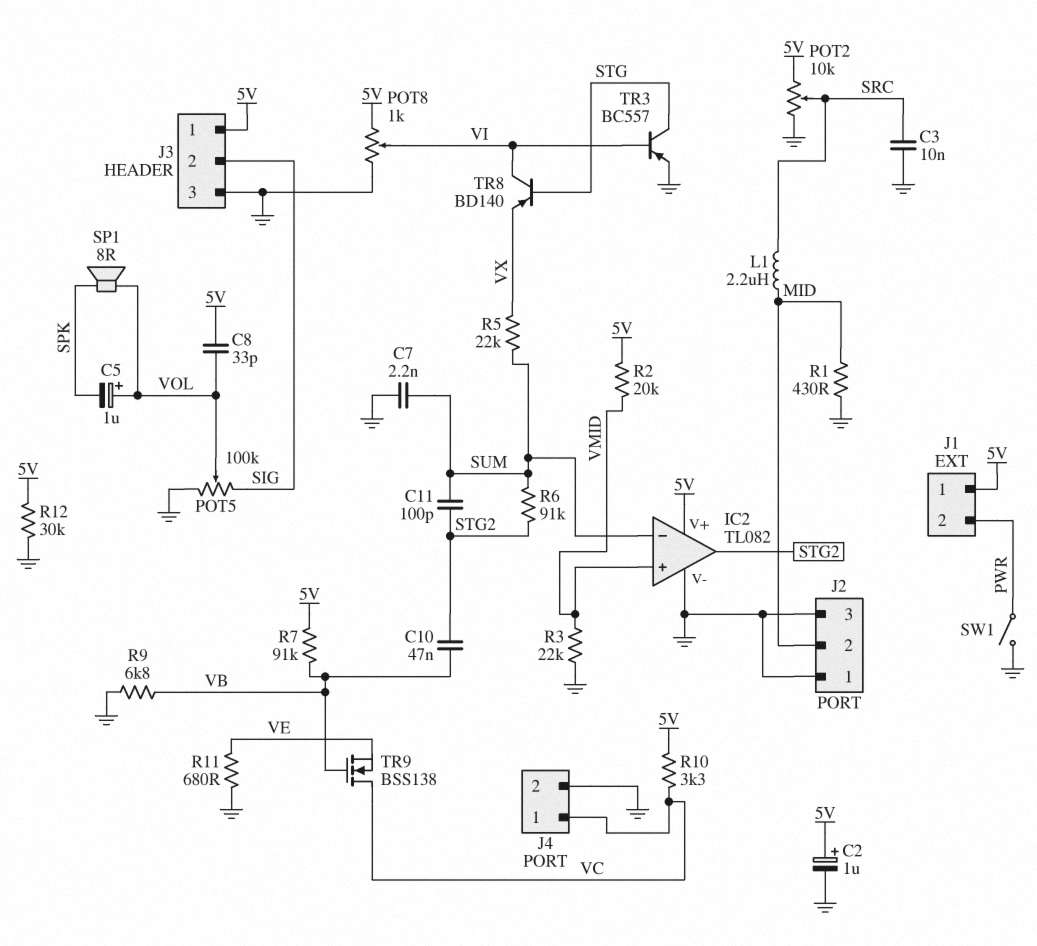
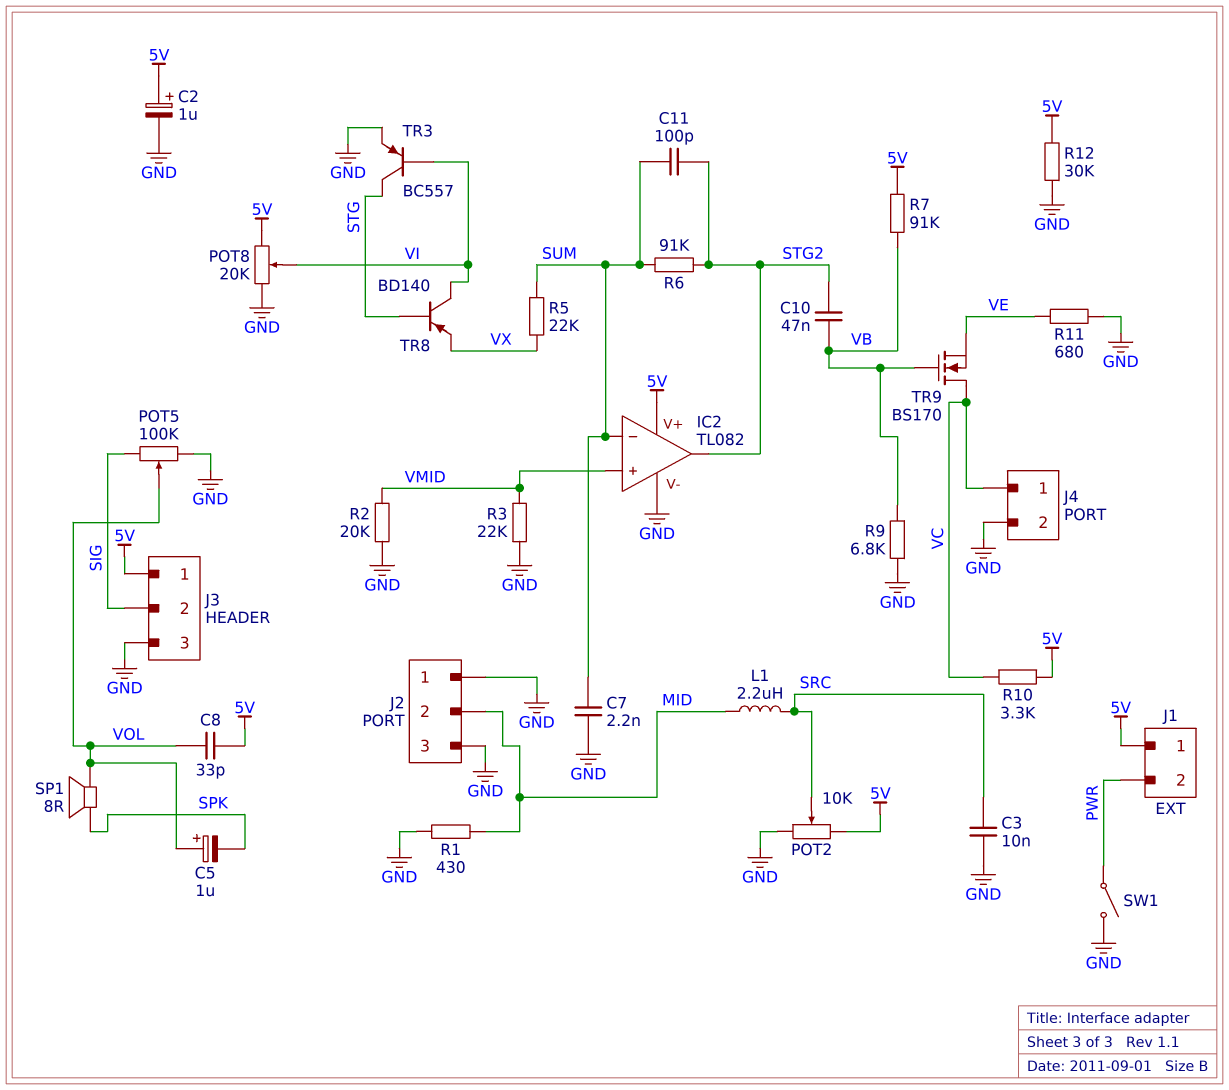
POT8: 1k (5V, GND, wiper VI) -> 20k (5V, GND, wiper VI)
R2: 20k (5V, VMID) -> 20k (GND, VMID)
TR9: NMOS BSS138 (G VB, D VC, S VE) -> NMOS BS170 (G VB, D VC, S VE)

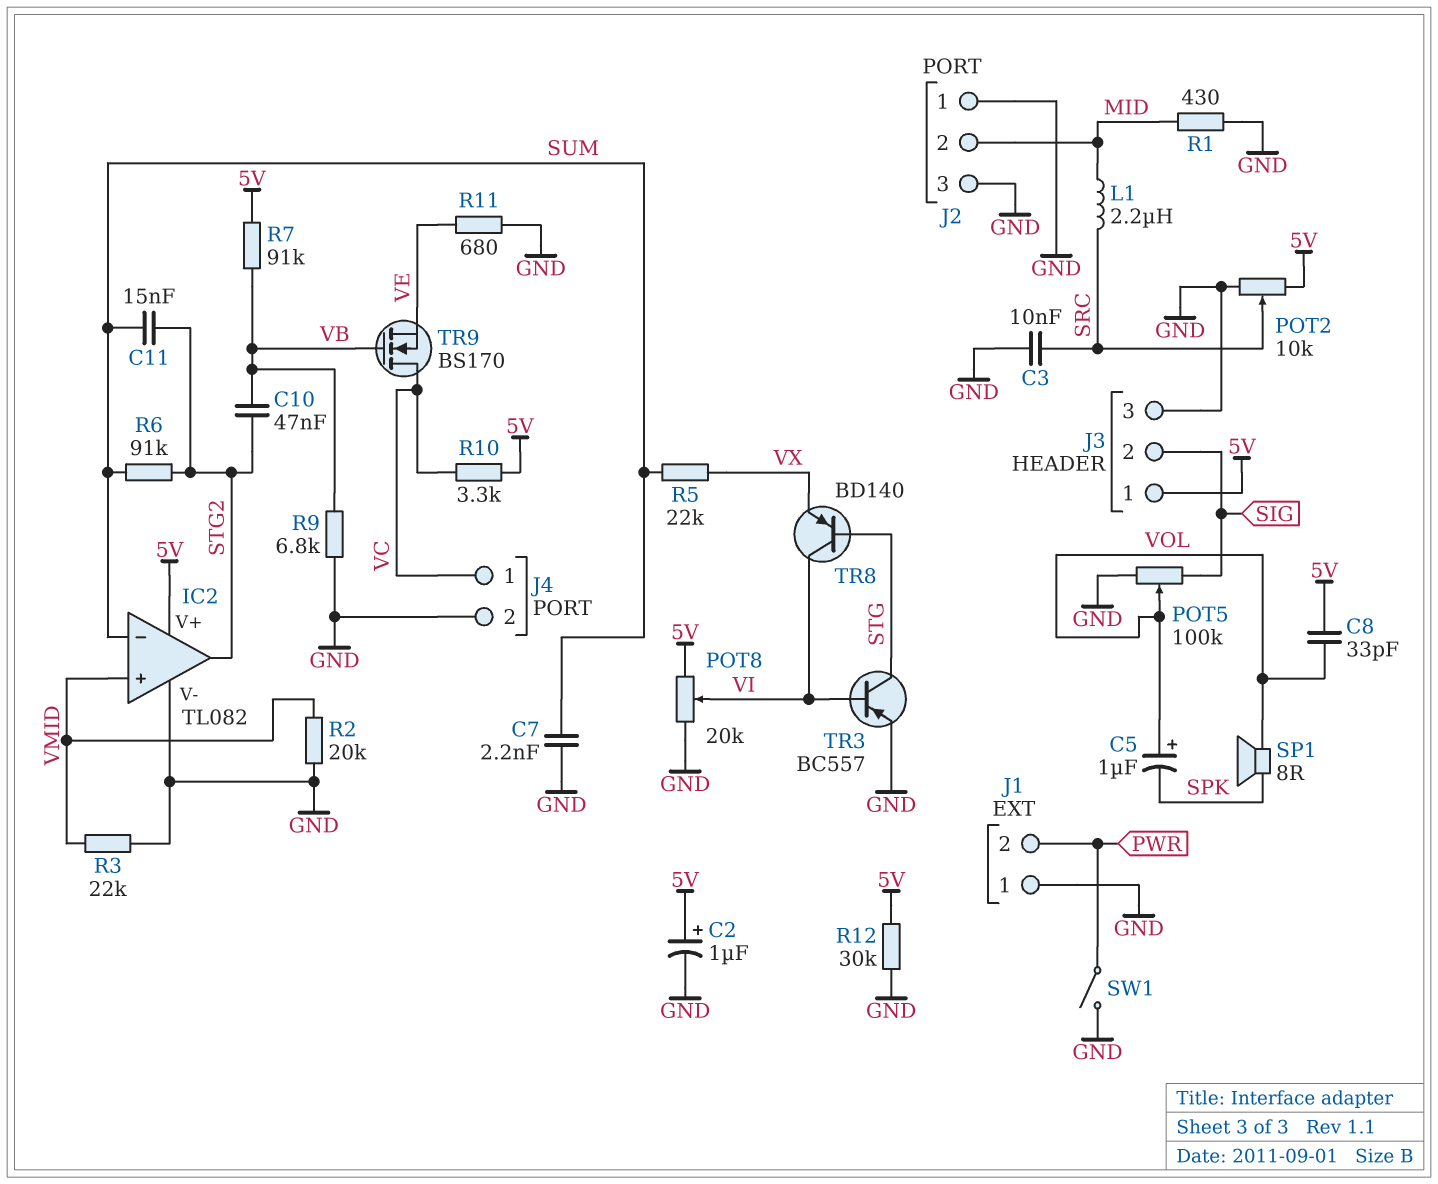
C11: 100pF (STG2, SUM) -> 15nF (STG2, SUM)
J1 pin 1: 5V -> GND

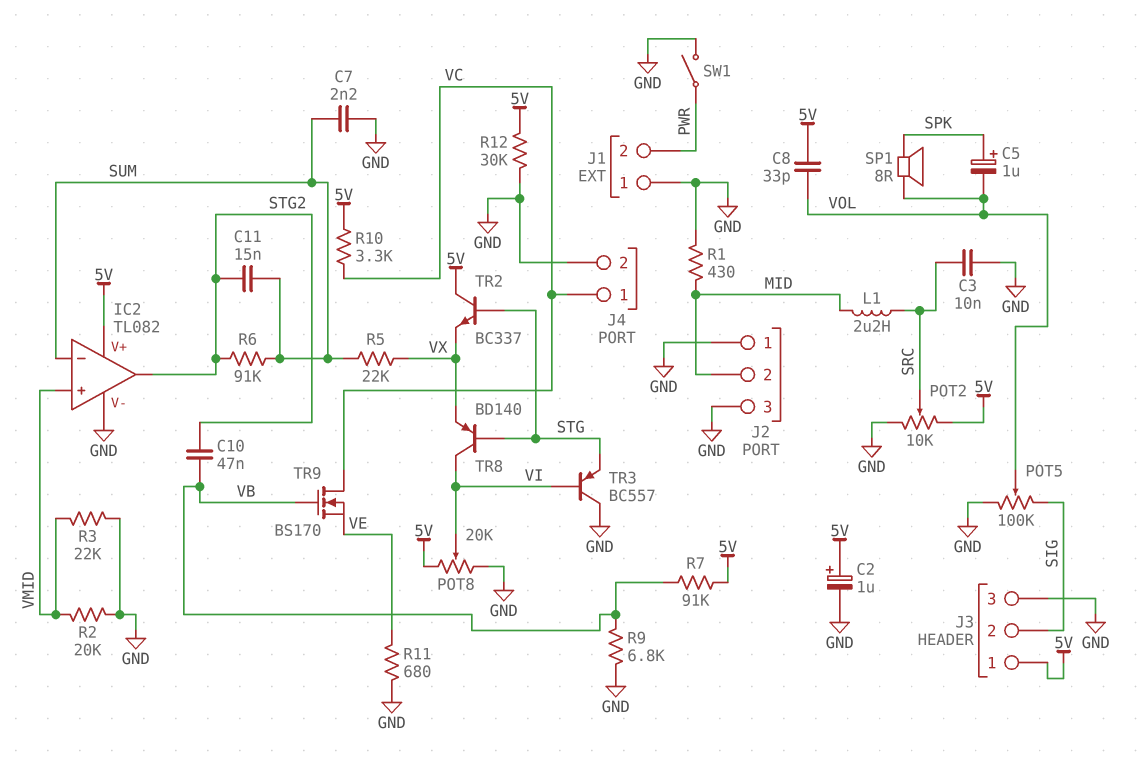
C5: 1uF (plus VOL, minus SPK) -> 1uF (plus SPK, minus VOL)
TR2: none -> NPN BC337 (B STG, C 5V, E VX)
TR3: PNP BC557 (B VI, C STG, E GND) -> PNP BC557 (B VI, C GND, E STG)

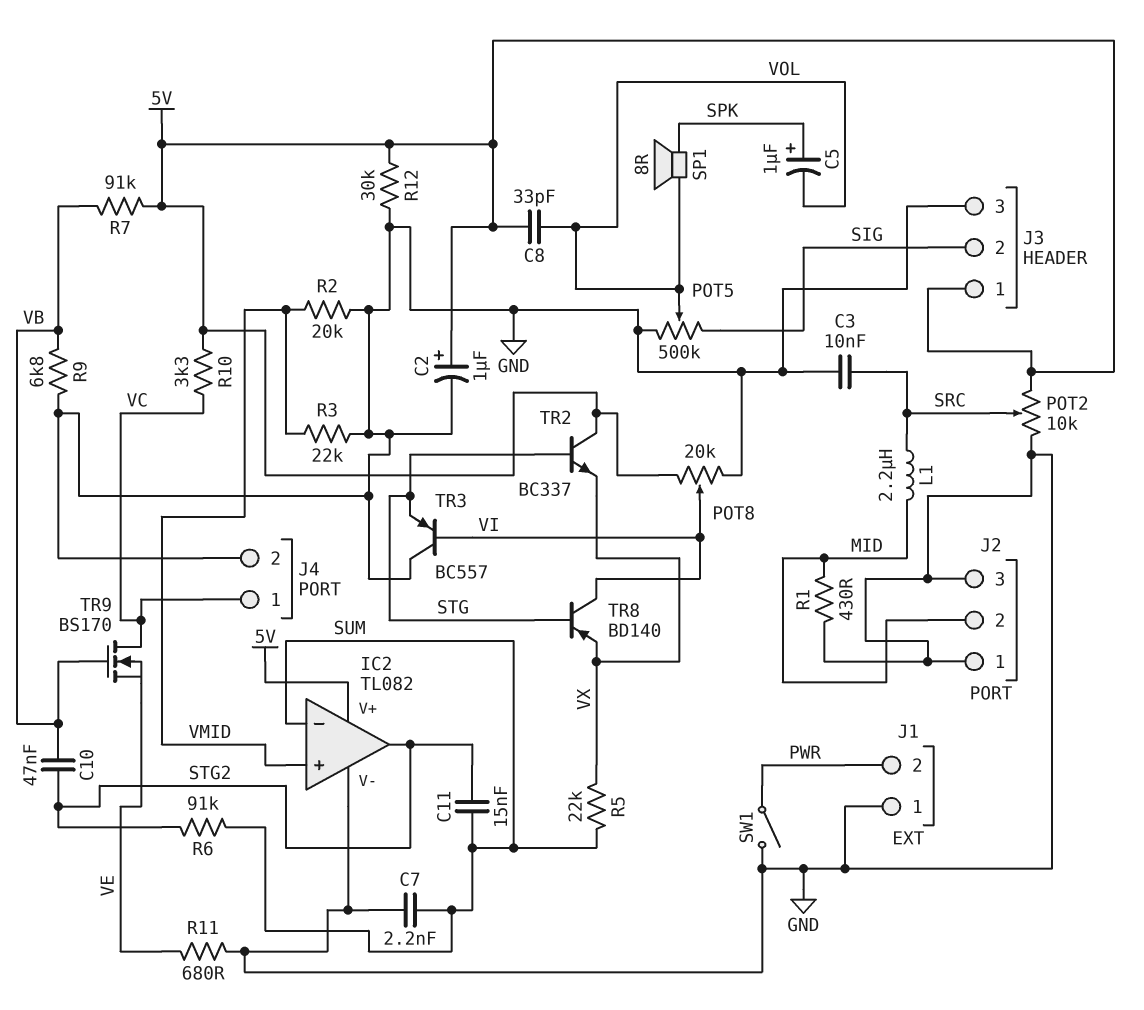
POT5: 100k (GND, SIG, wiper VOL) -> 500k (GND, SIG, wiper VOL)

